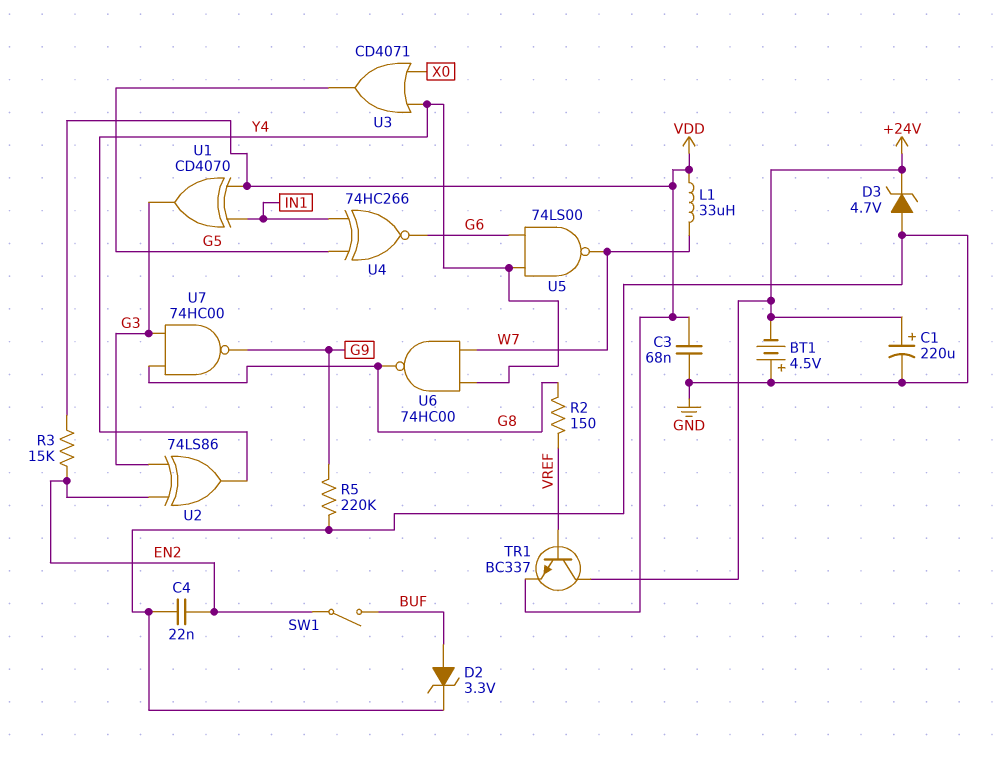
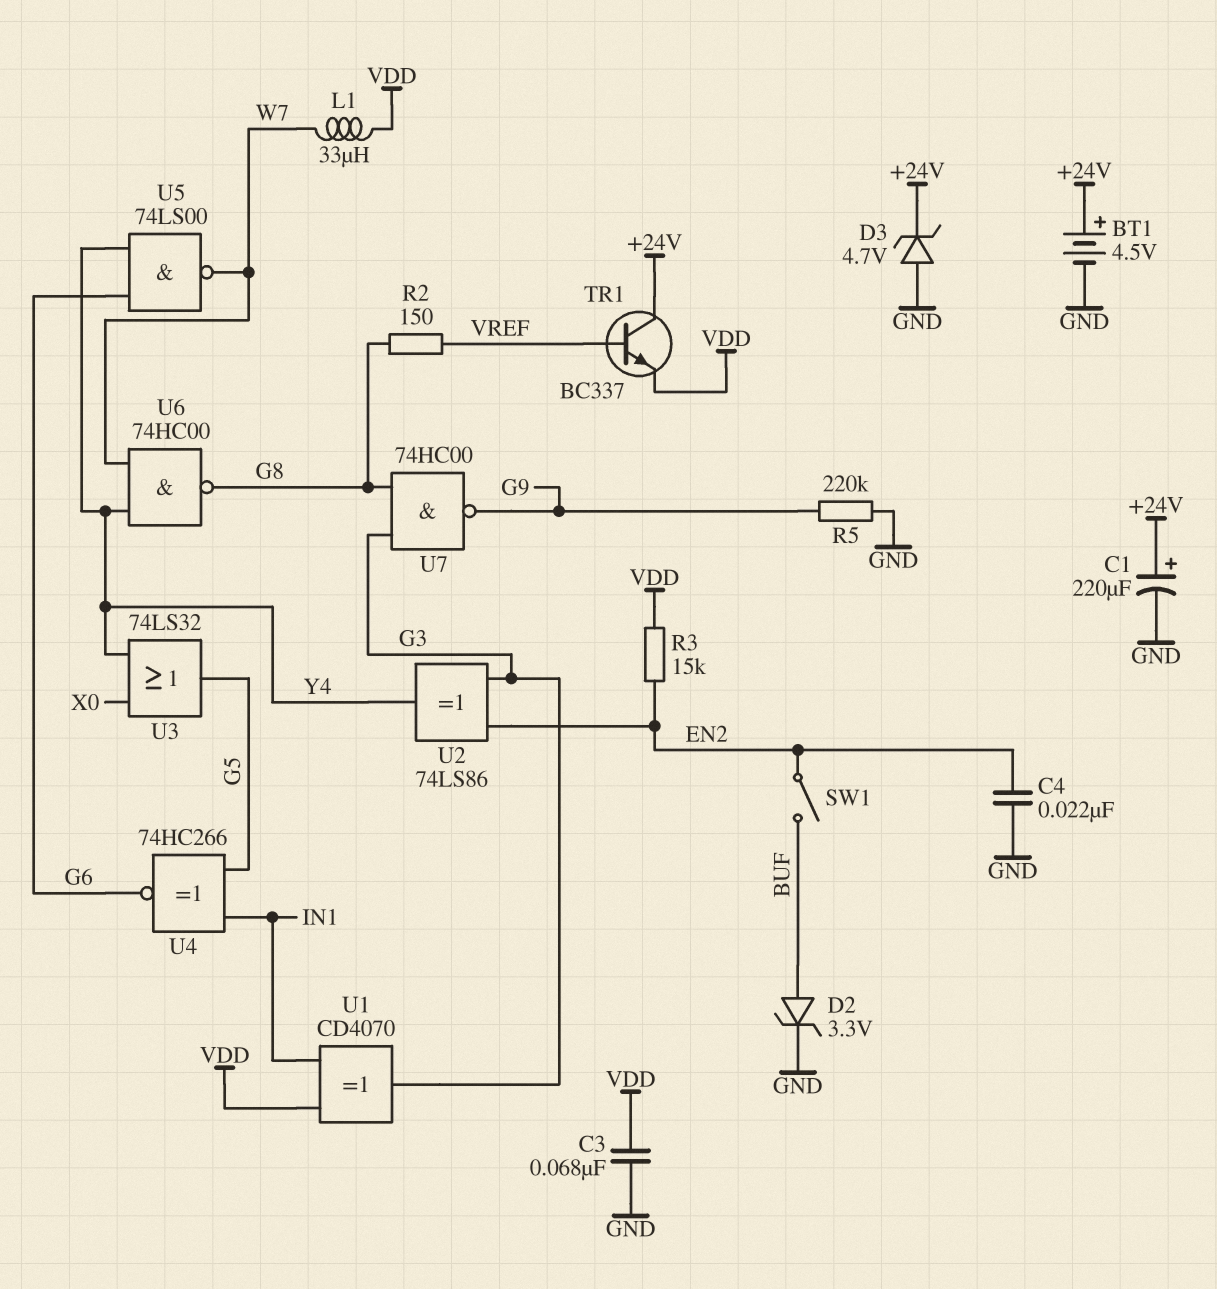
BT1: 4.5V (plus GND, minus +24V) -> 4.5V (plus +24V, minus GND)
U3: OR CD4071 (in X0, in Y4, out G5) -> OR 74LS32 (in X0, in Y4, out G5)

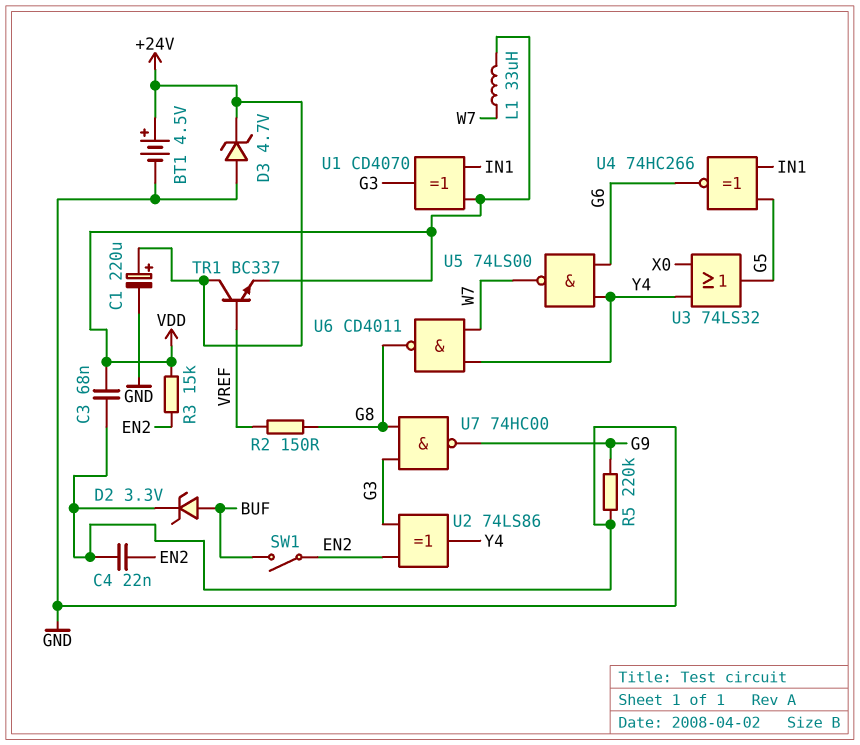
U6: NAND 74HC00 (in W7, in Y4, out G8) -> NAND CD4011 (in W7, in Y4, out G8)

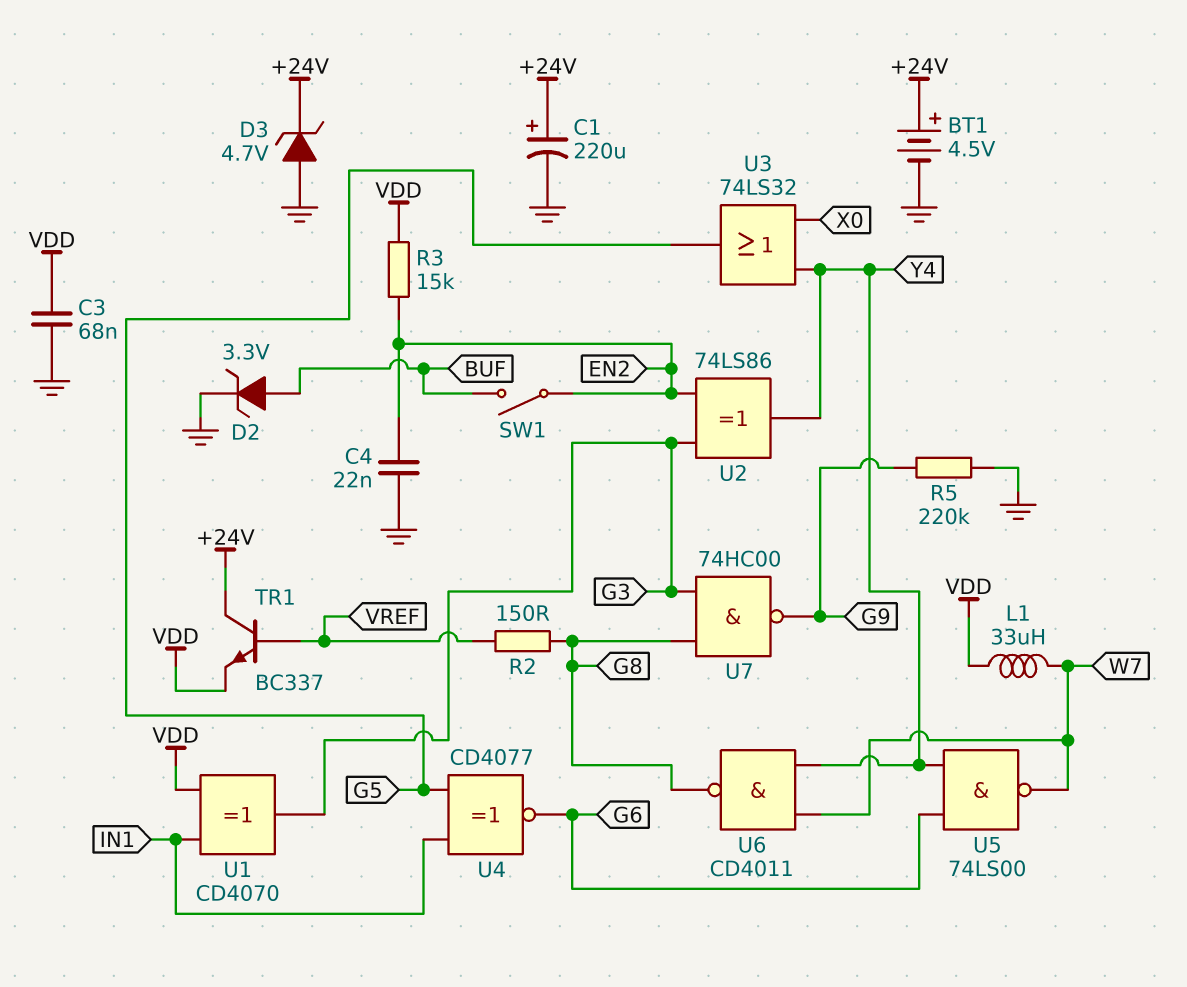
U4: XNOR 74HC266 (in G5, in IN1, out G6) -> XNOR CD4077 (in G5, in IN1, out G6)

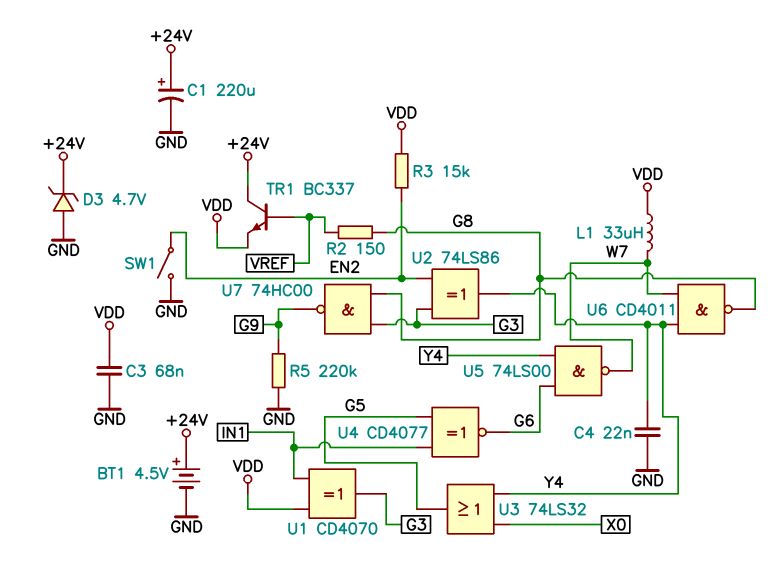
C4: 22nF (EN2, GND) -> 22nF (GND, Y4)
D2: zener 3.3V (A BUF, K GND) -> none
SW1: switch (BUF, EN2) -> switch (EN2, GND)

